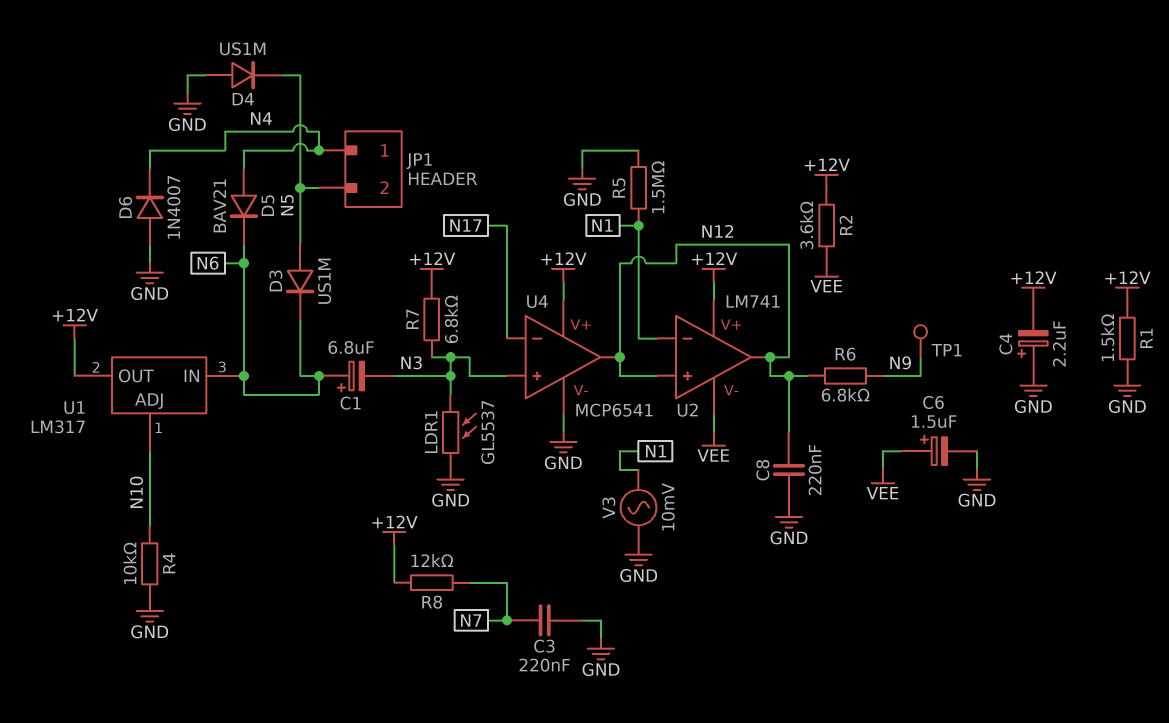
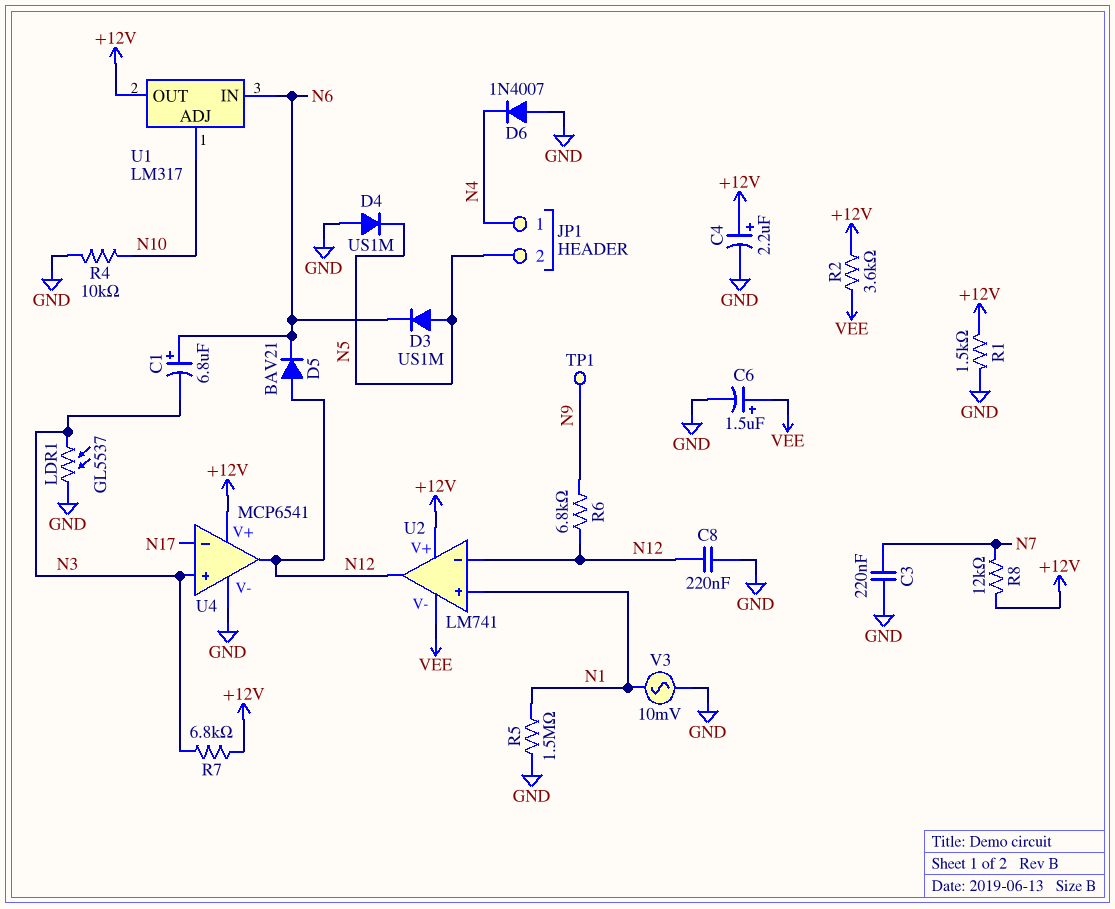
C4: 2.2uF (plus GND, minus +12V) -> 2.2uF (plus +12V, minus GND)
D5: diode BAV21 (A N4, K N6) -> diode BAV21 (A N12, K N6)
U2 pin in+: N12 -> N1
U2 pin in-: N1 -> N12

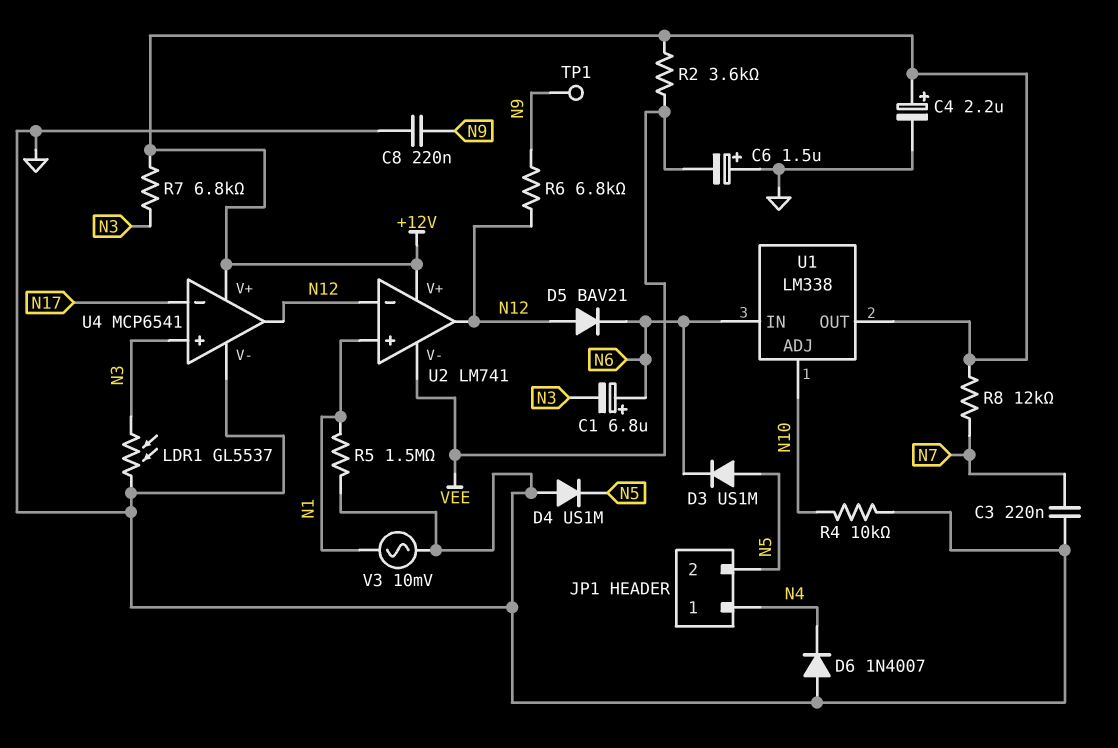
C6: 1.5uF (plus VEE, minus GND) -> 1.5uF (plus GND, minus VEE)
C8: 220nF (GND, N12) -> 220nF (GND, N9)
R1: 1.5k (+12V, GND) -> none
U1: LM317 -> LM338

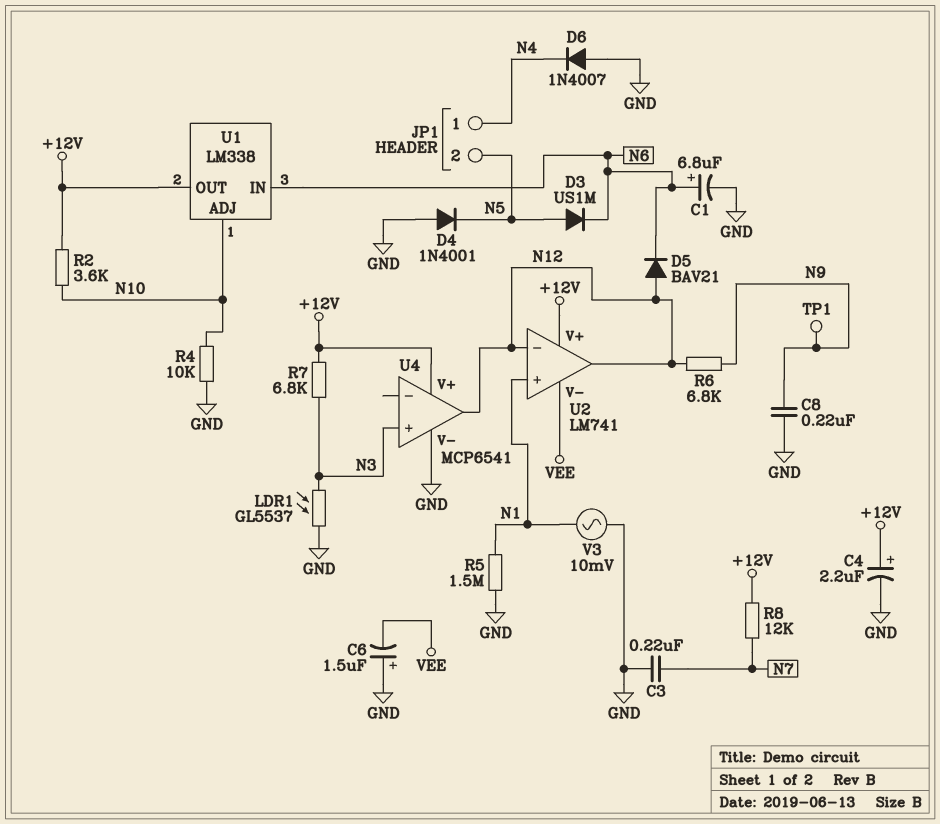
C1: 6.8uF (plus N6, minus N3) -> 6.8uF (plus N6, minus GND)
D4: diode US1M (A GND, K N5) -> diode 1N4001 (A GND, K N5)
R2: 3.6k (+12V, VEE) -> 3.6k (+12V, N10)
U4 pin in-: N17 -> none

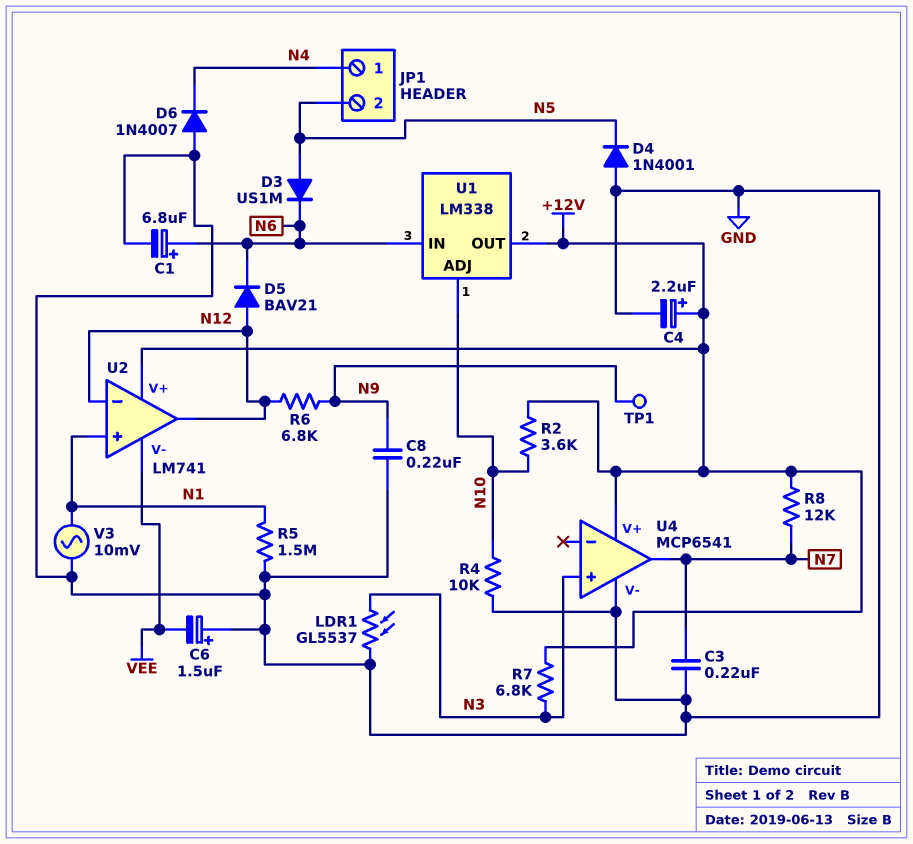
U4 pin out: N12 -> N7

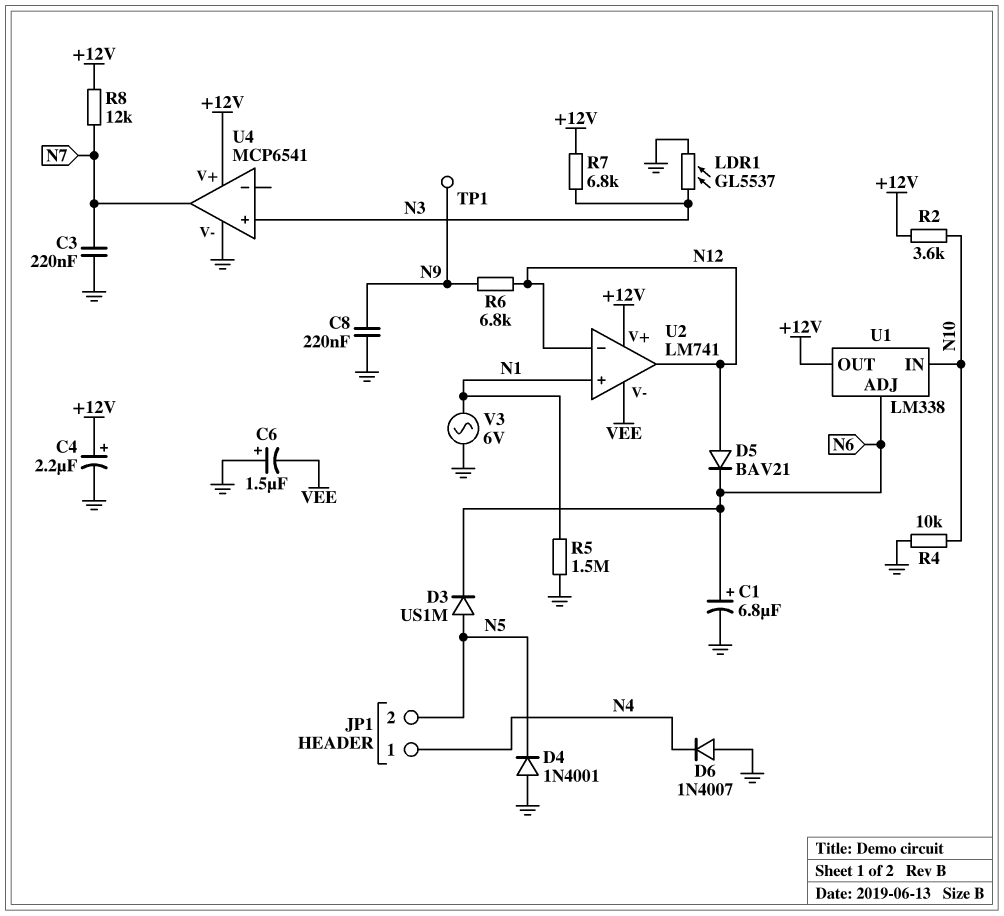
U1 pin ADJ: N10 -> N6
U1 pin IN: N6 -> N10
V3: AC 10mV (GND, N1) -> AC 6V (GND, N1)

